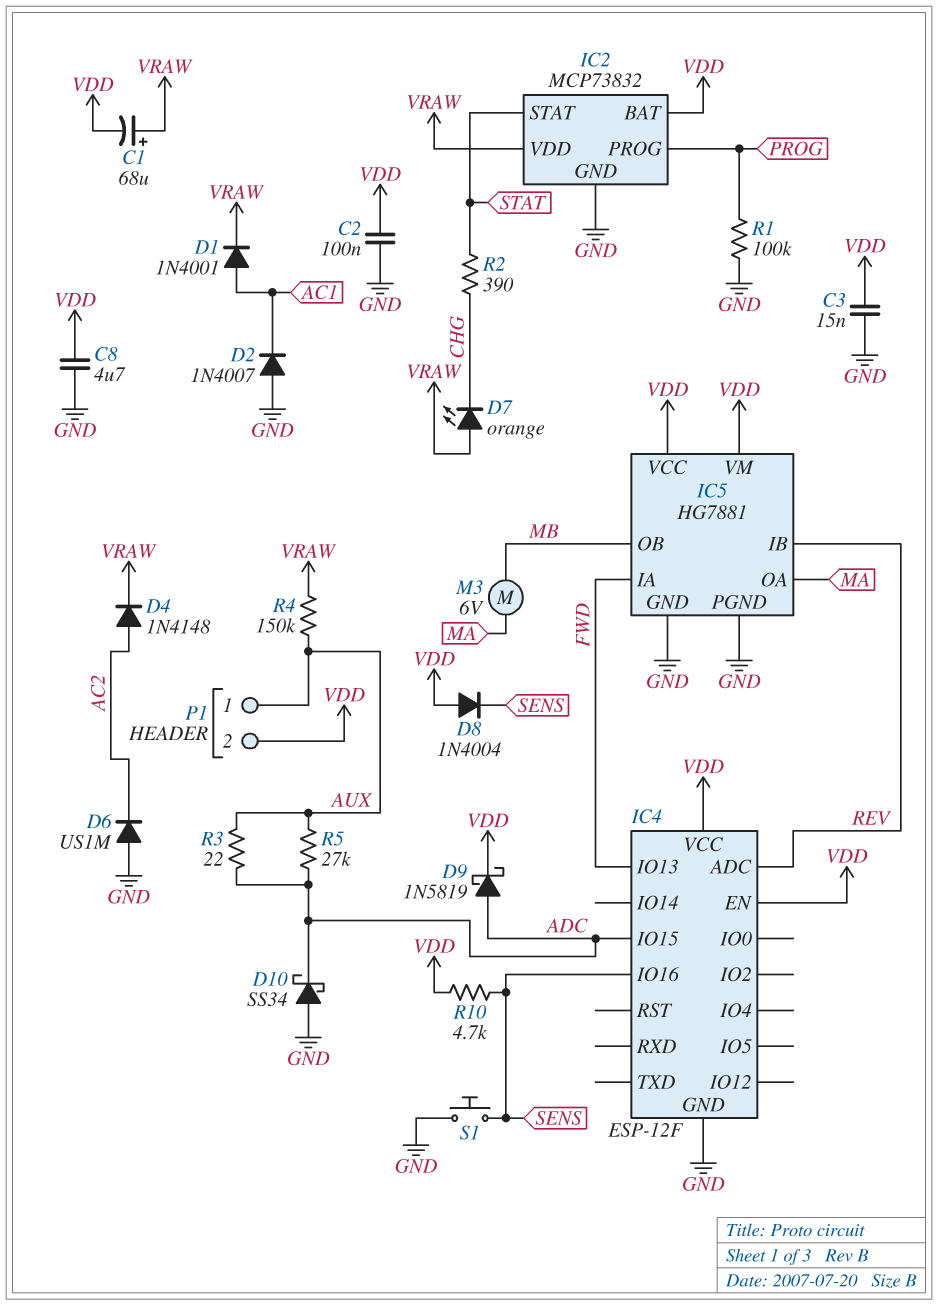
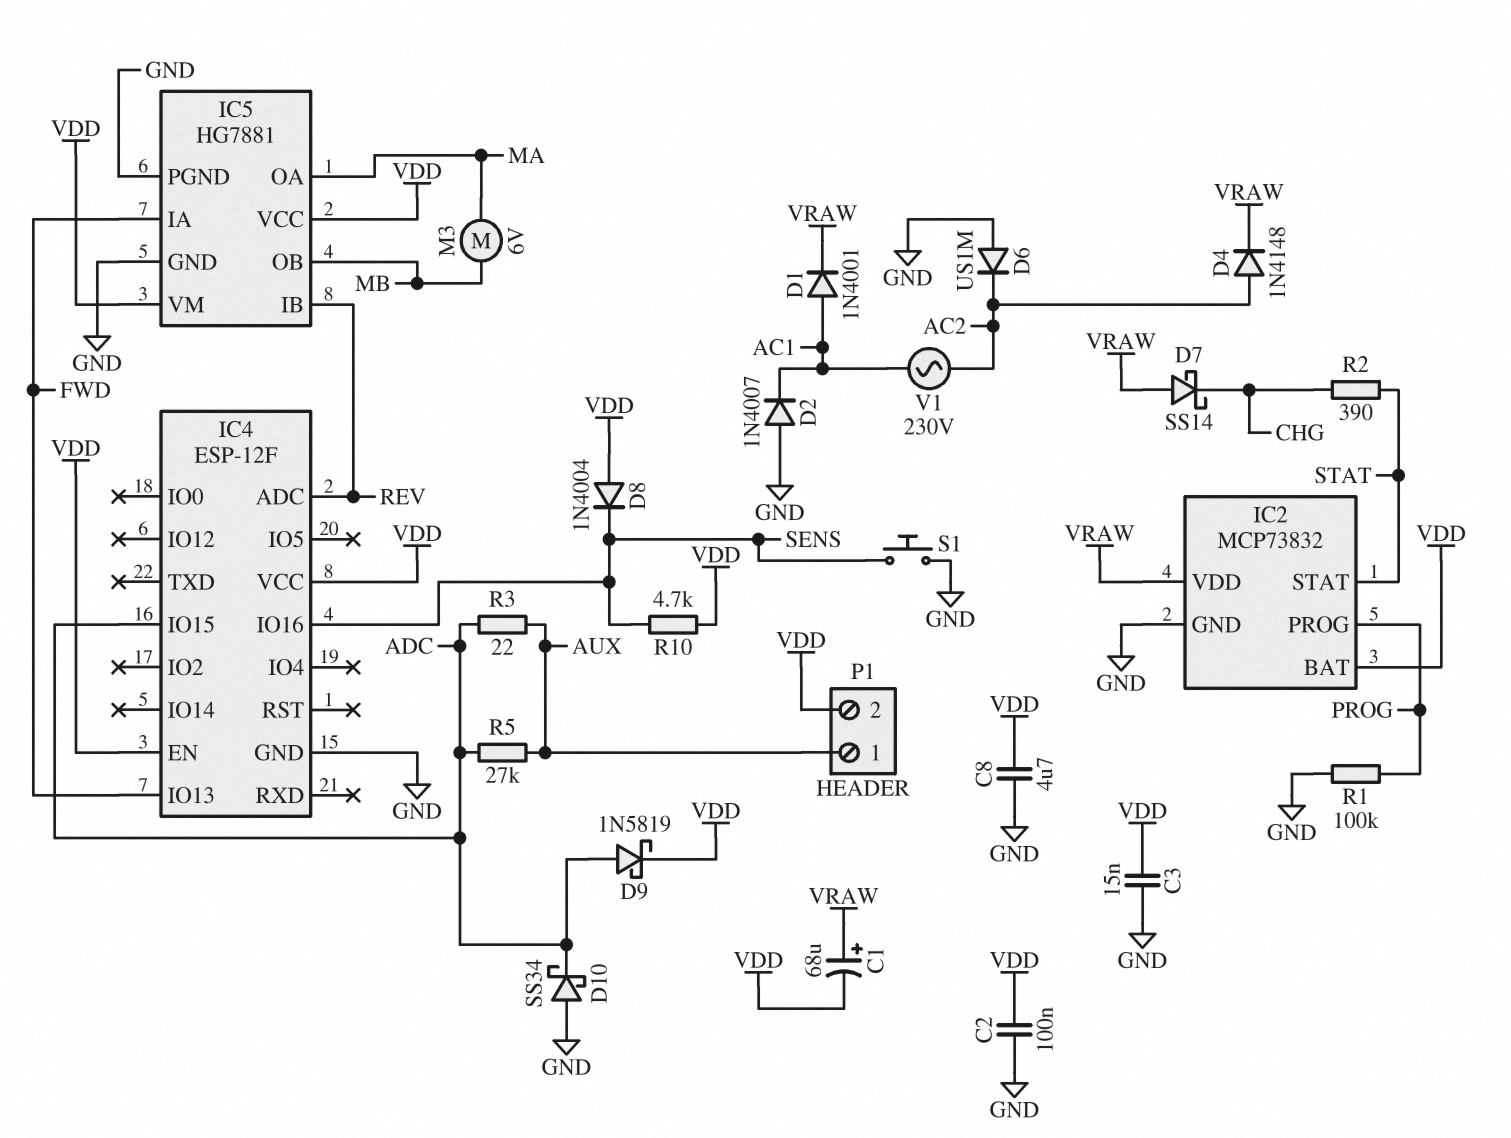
D7: LED orange (A VRAW, K CHG) -> schottky SS14 (A VRAW, K CHG)
R4: 150k (AUX, VRAW) -> none
V1: none -> AC 230V (AC1, AC2)

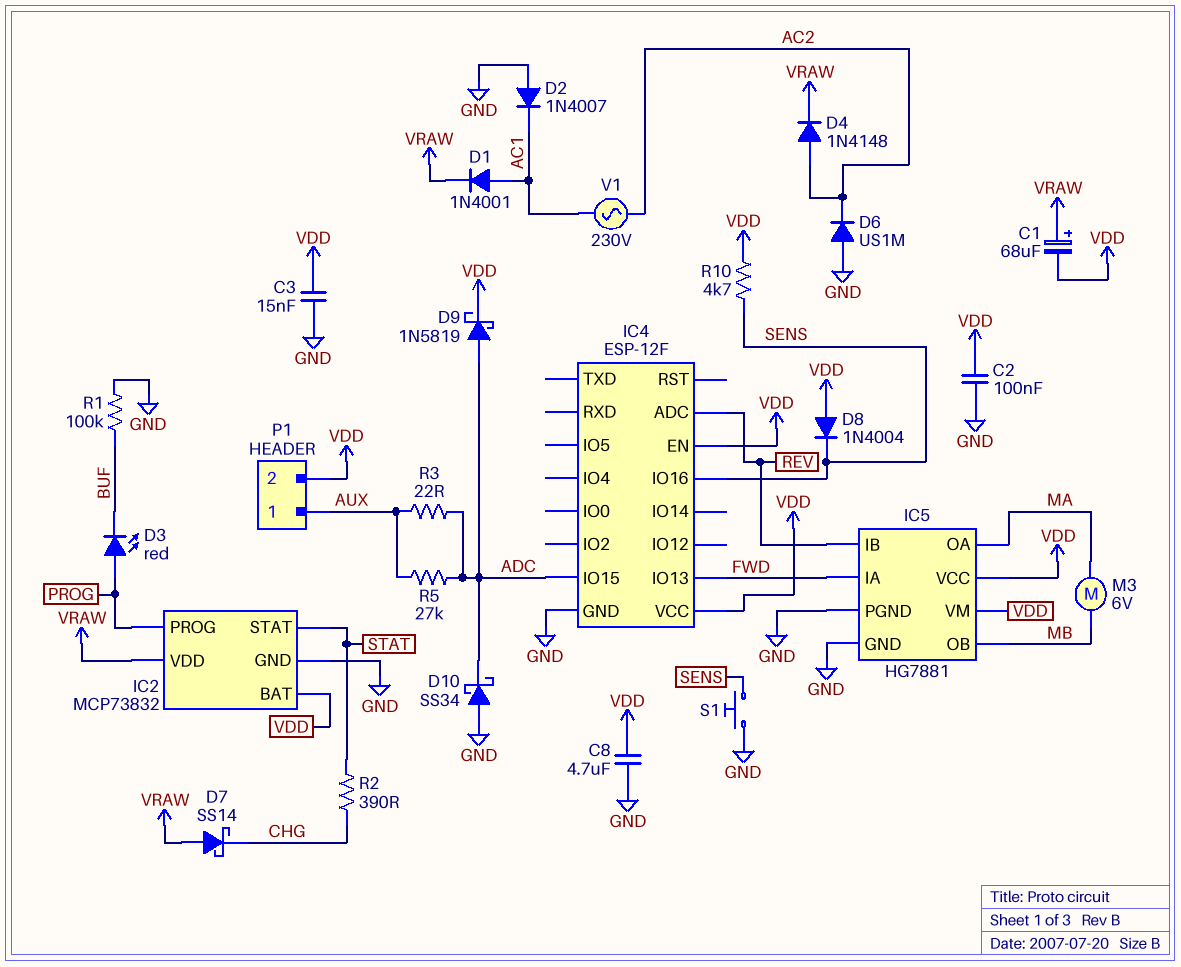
D3: none -> LED red (A PROG, K BUF)
R1: 100k (GND, PROG) -> 100k (BUF, GND)

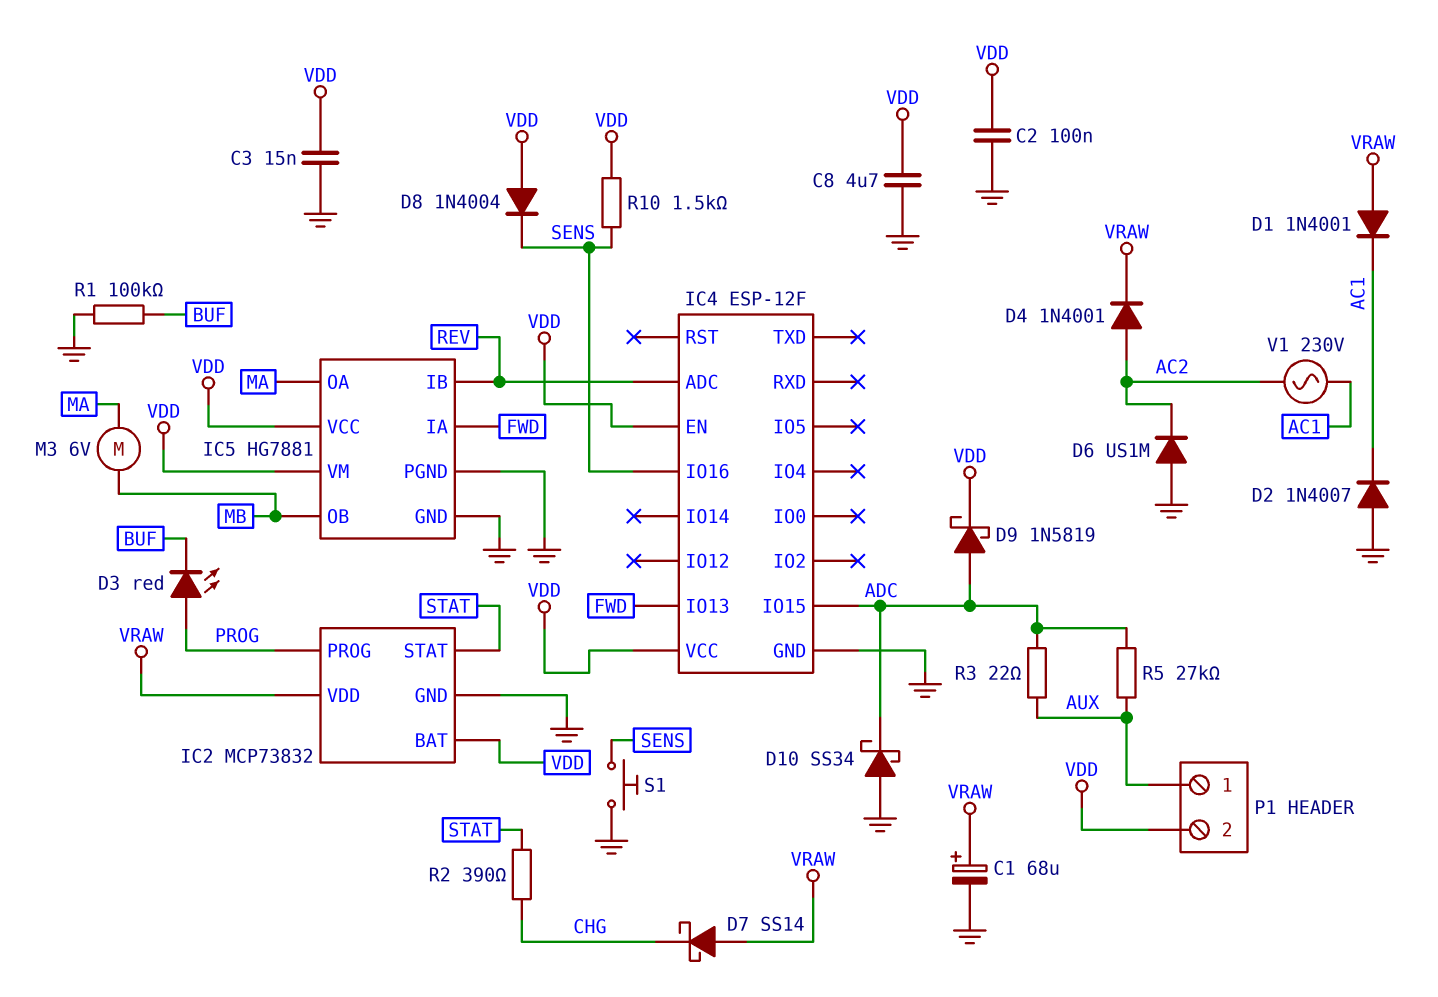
C1: 68uF (plus VRAW, minus VDD) -> 68uF (plus VRAW, minus GND)
D1: diode 1N4001 (A AC1, K VRAW) -> diode 1N4001 (A VRAW, K AC1)
D4: diode 1N4148 (A AC2, K VRAW) -> diode 1N4001 (A AC2, K VRAW)
R10: 4.7k (SENS, VDD) -> 1.5k (SENS, VDD)

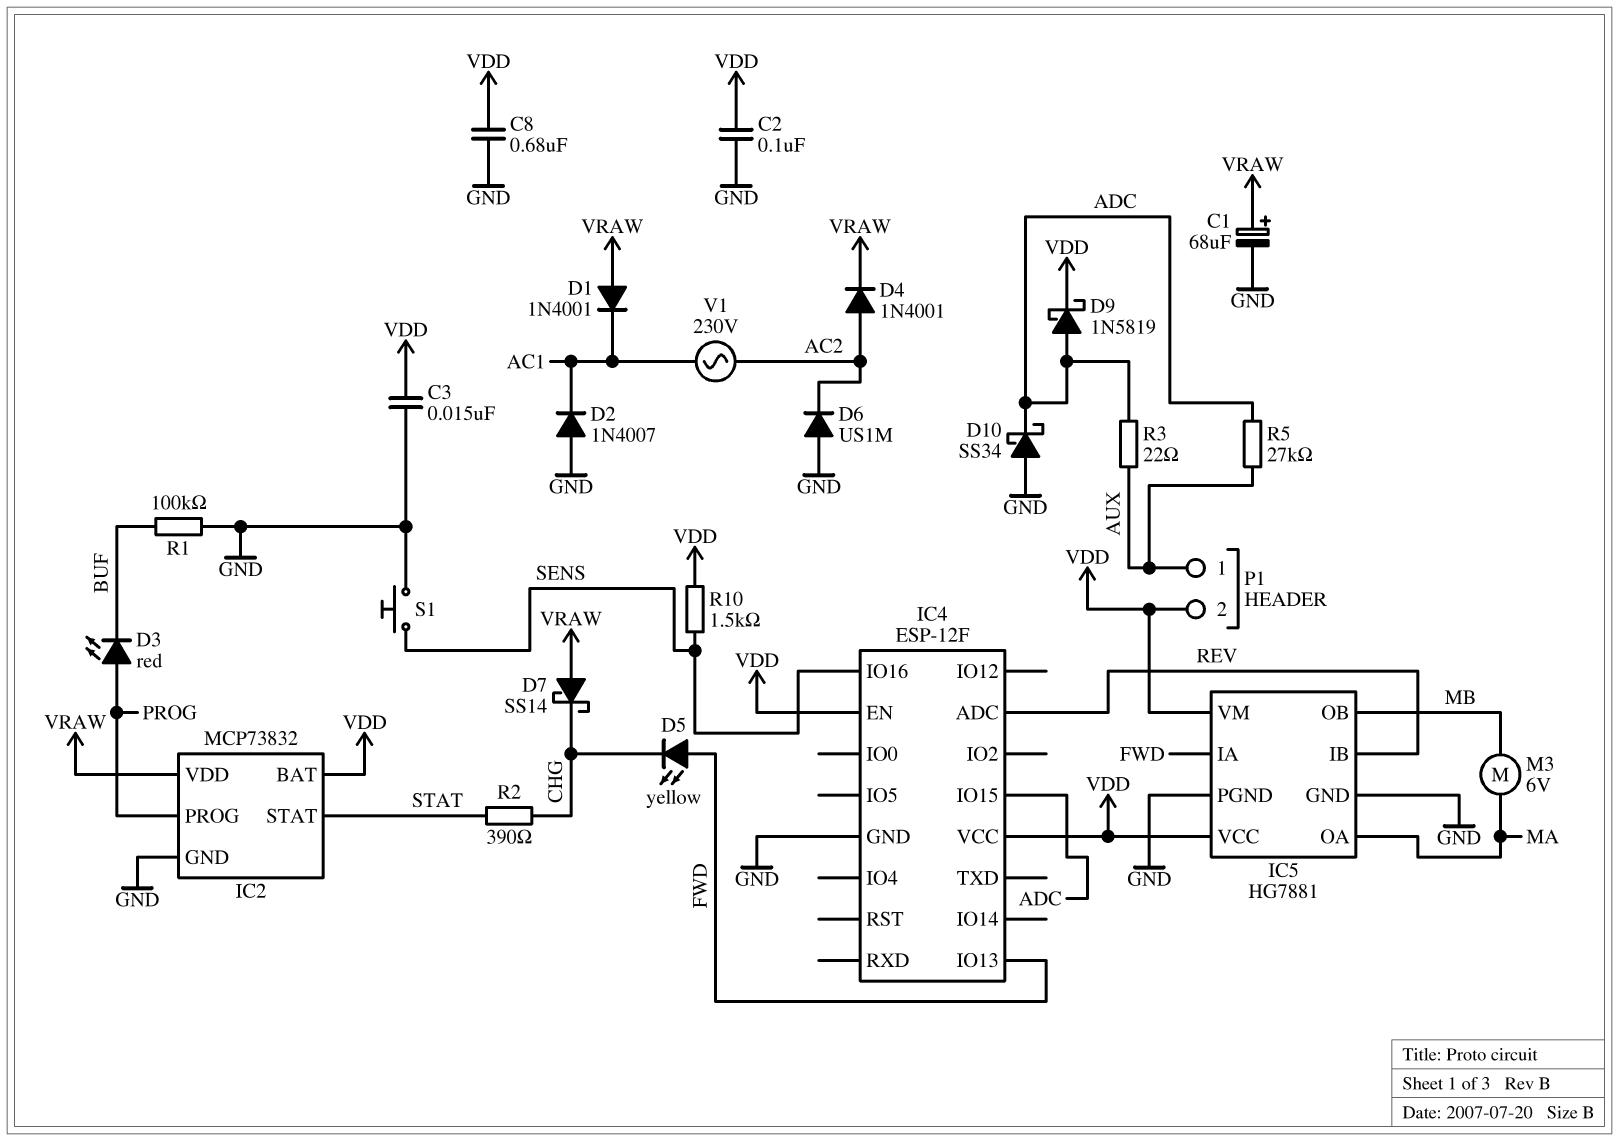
C8: 4.7uF (GND, VDD) -> 680nF (GND, VDD)
D5: none -> LED yellow (A FWD, K CHG)
D8: diode 1N4004 (A VDD, K SENS) -> none

